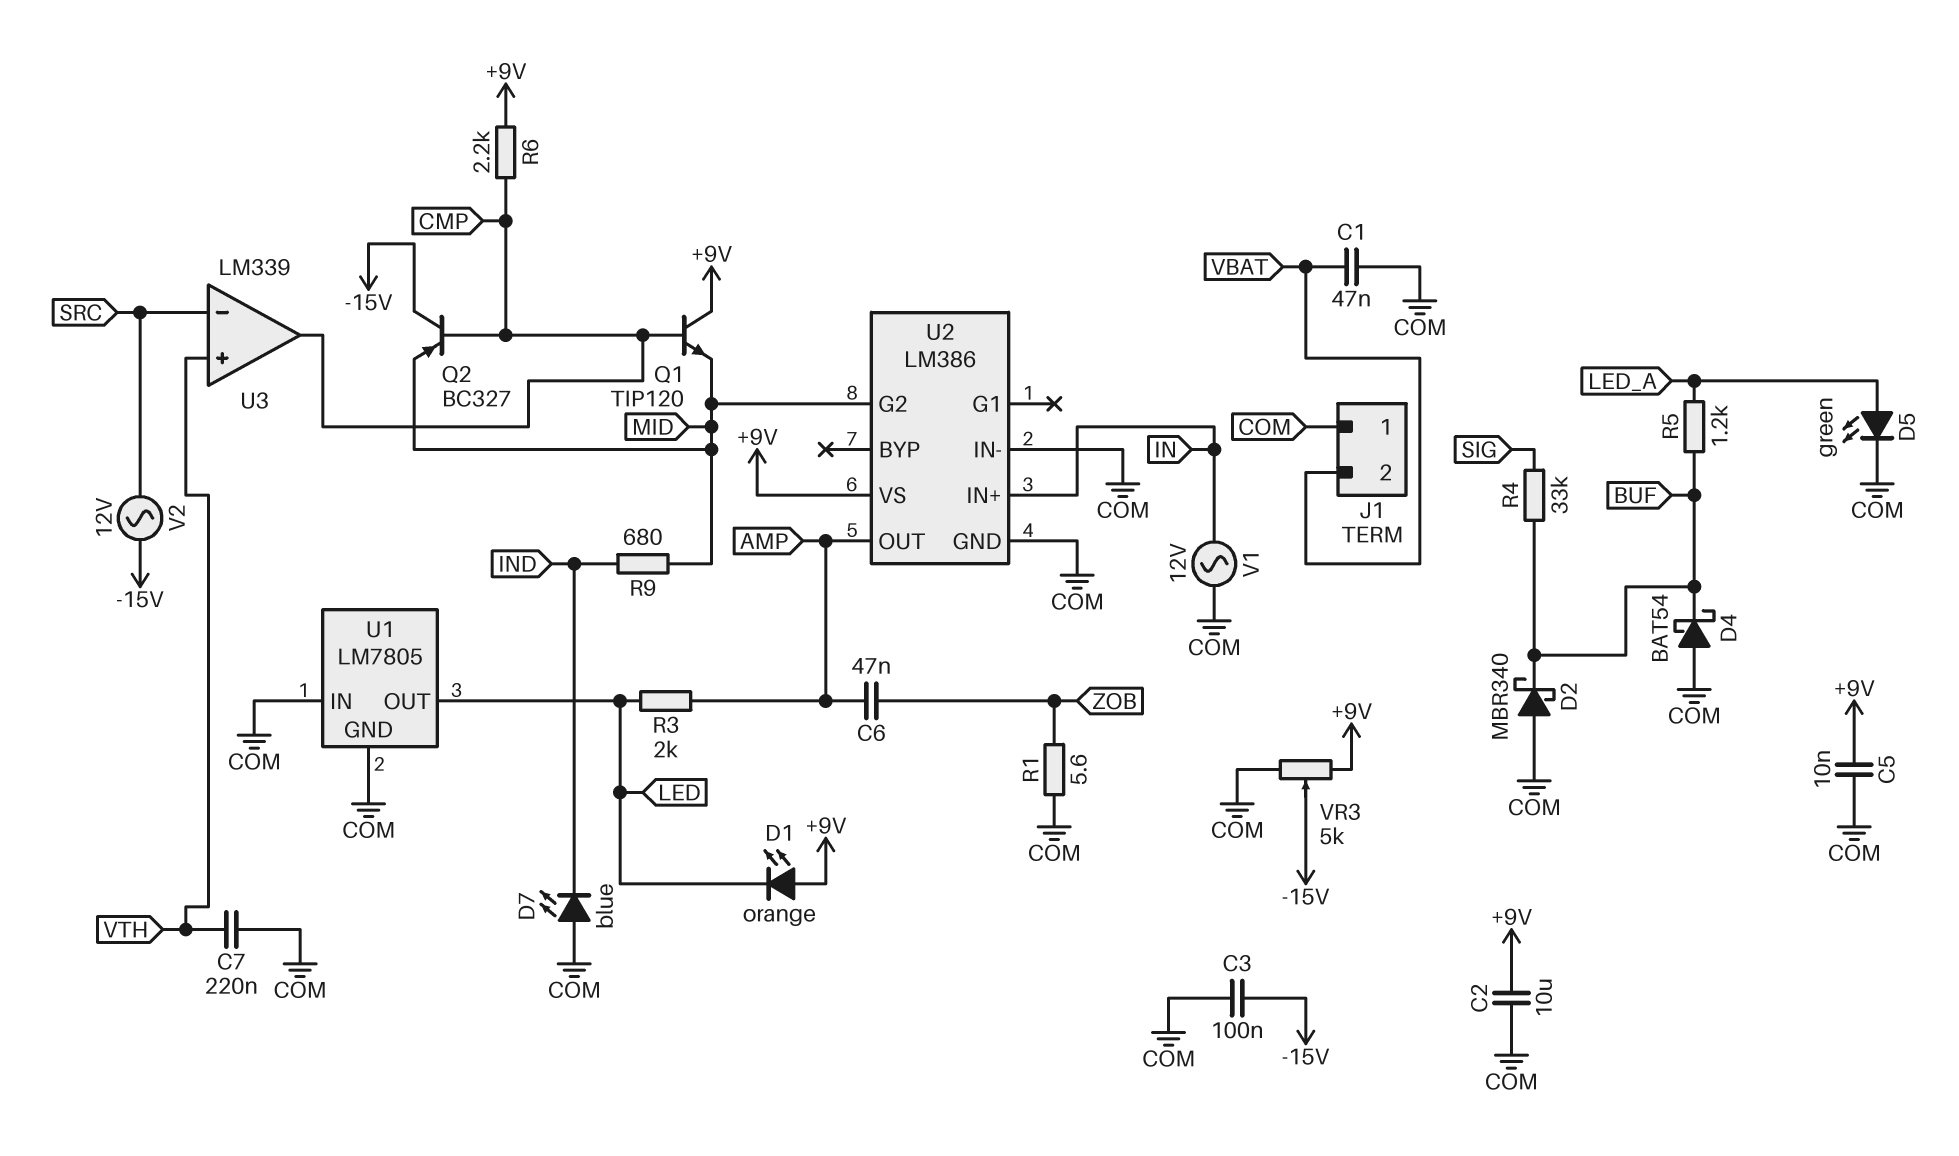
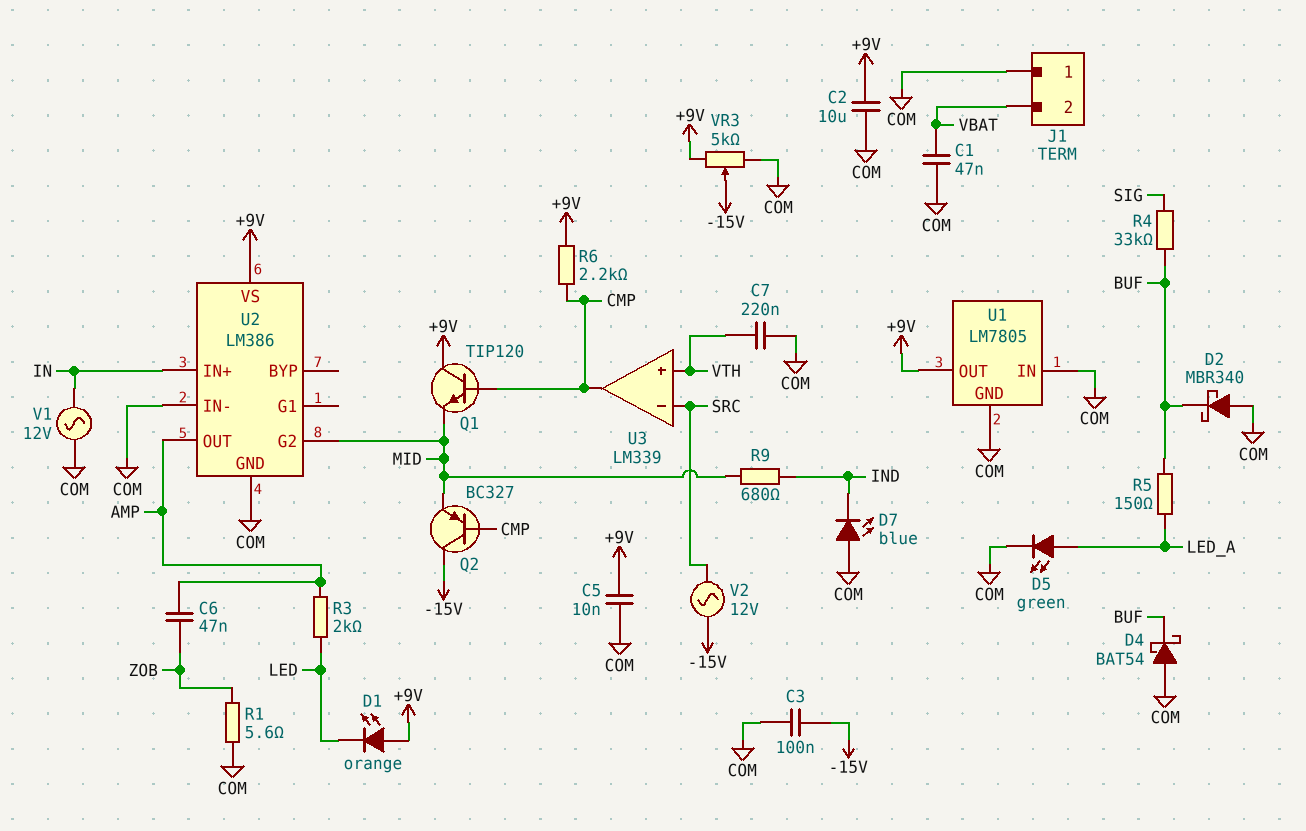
R5: 1.2k (BUF, LED_A) -> 150 (BUF, LED_A)
U1 pin OUT: LED -> +9V

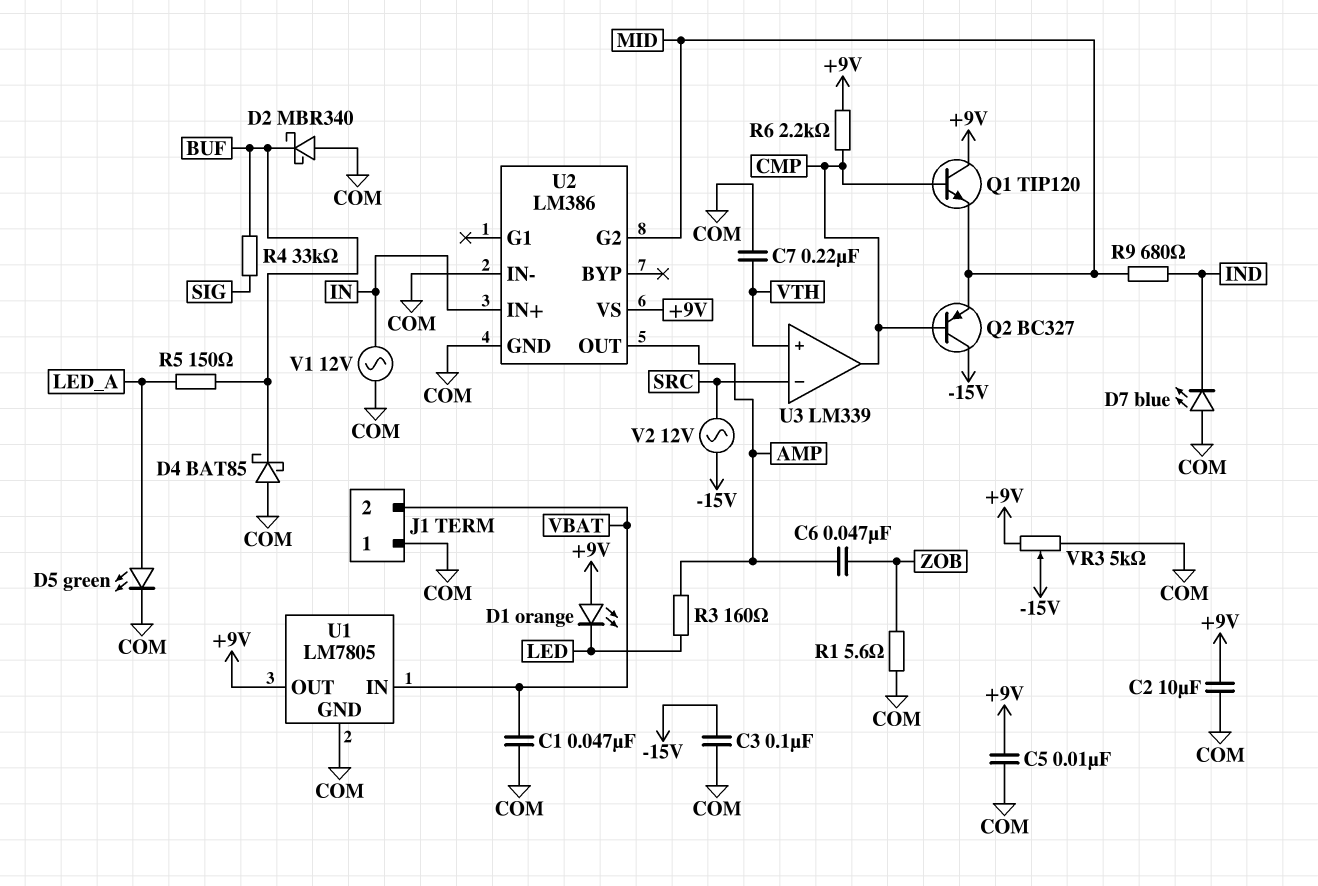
D4: schottky BAT54 (A COM, K BUF) -> schottky BAT85 (A COM, K BUF)
R3: 2k (AMP, LED) -> 160 (AMP, LED)
U1 pin IN: COM -> VBAT

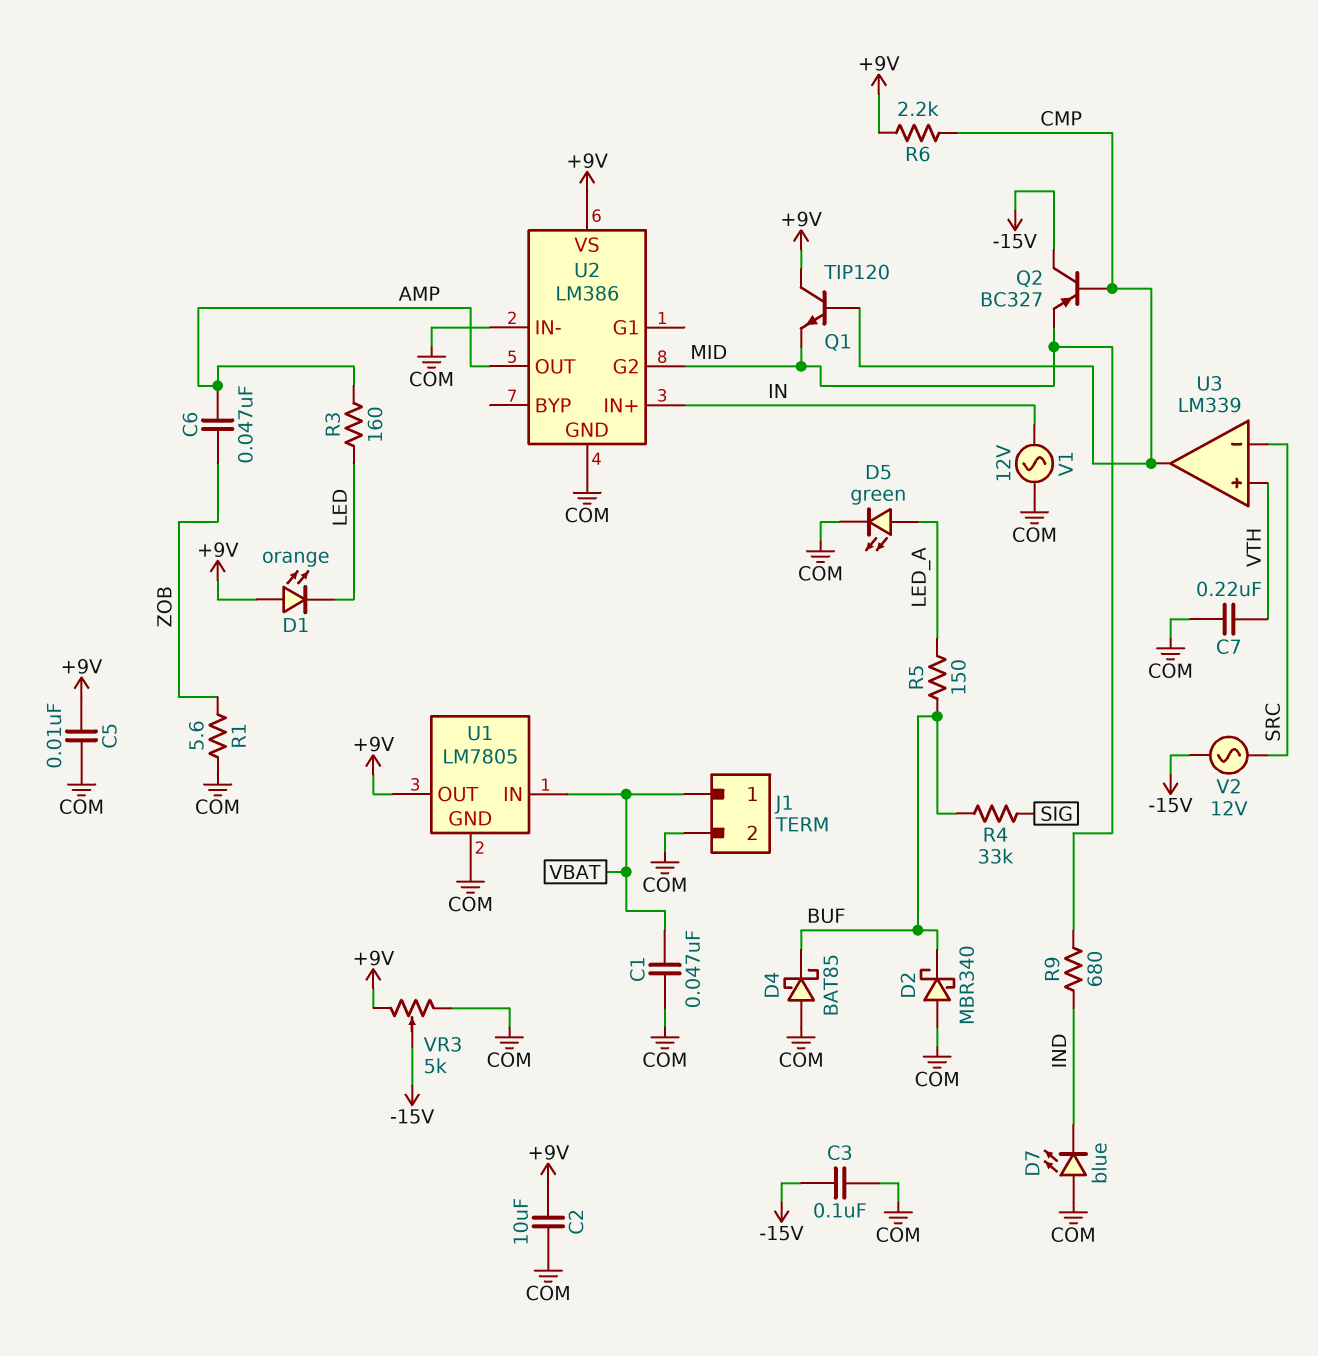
J1 pin 1: COM -> VBAT
J1 pin 2: VBAT -> COM

